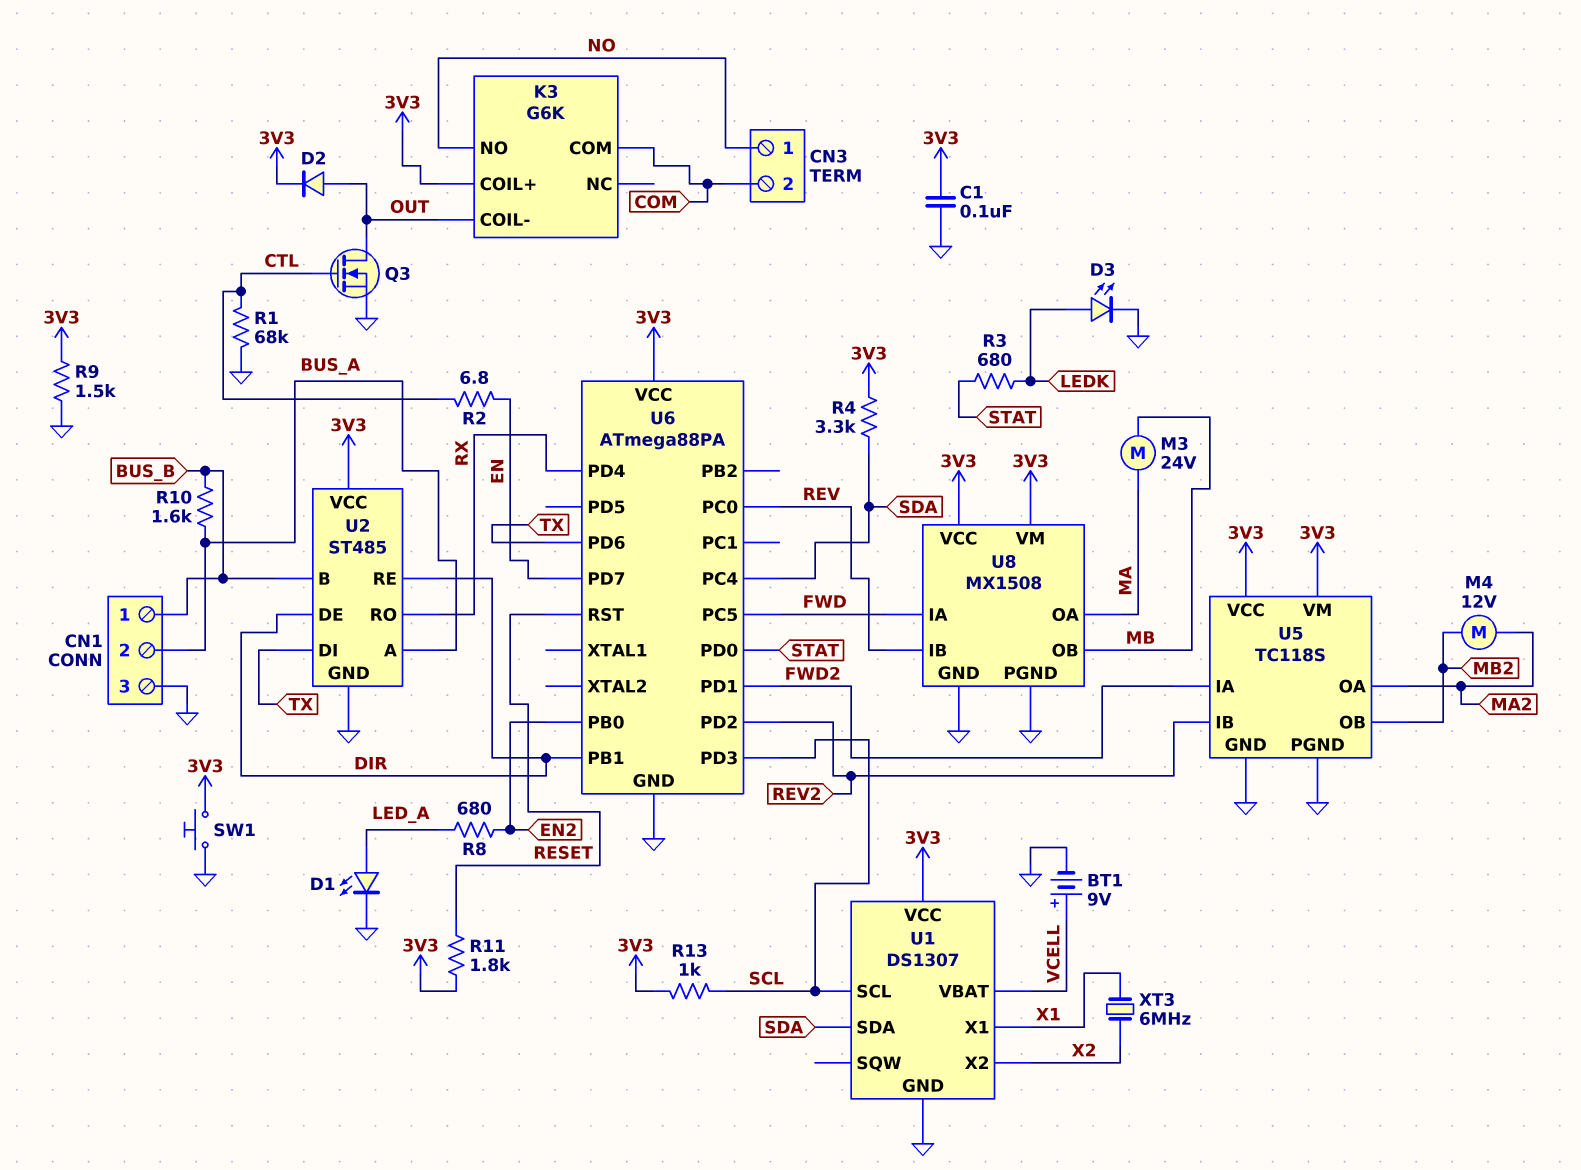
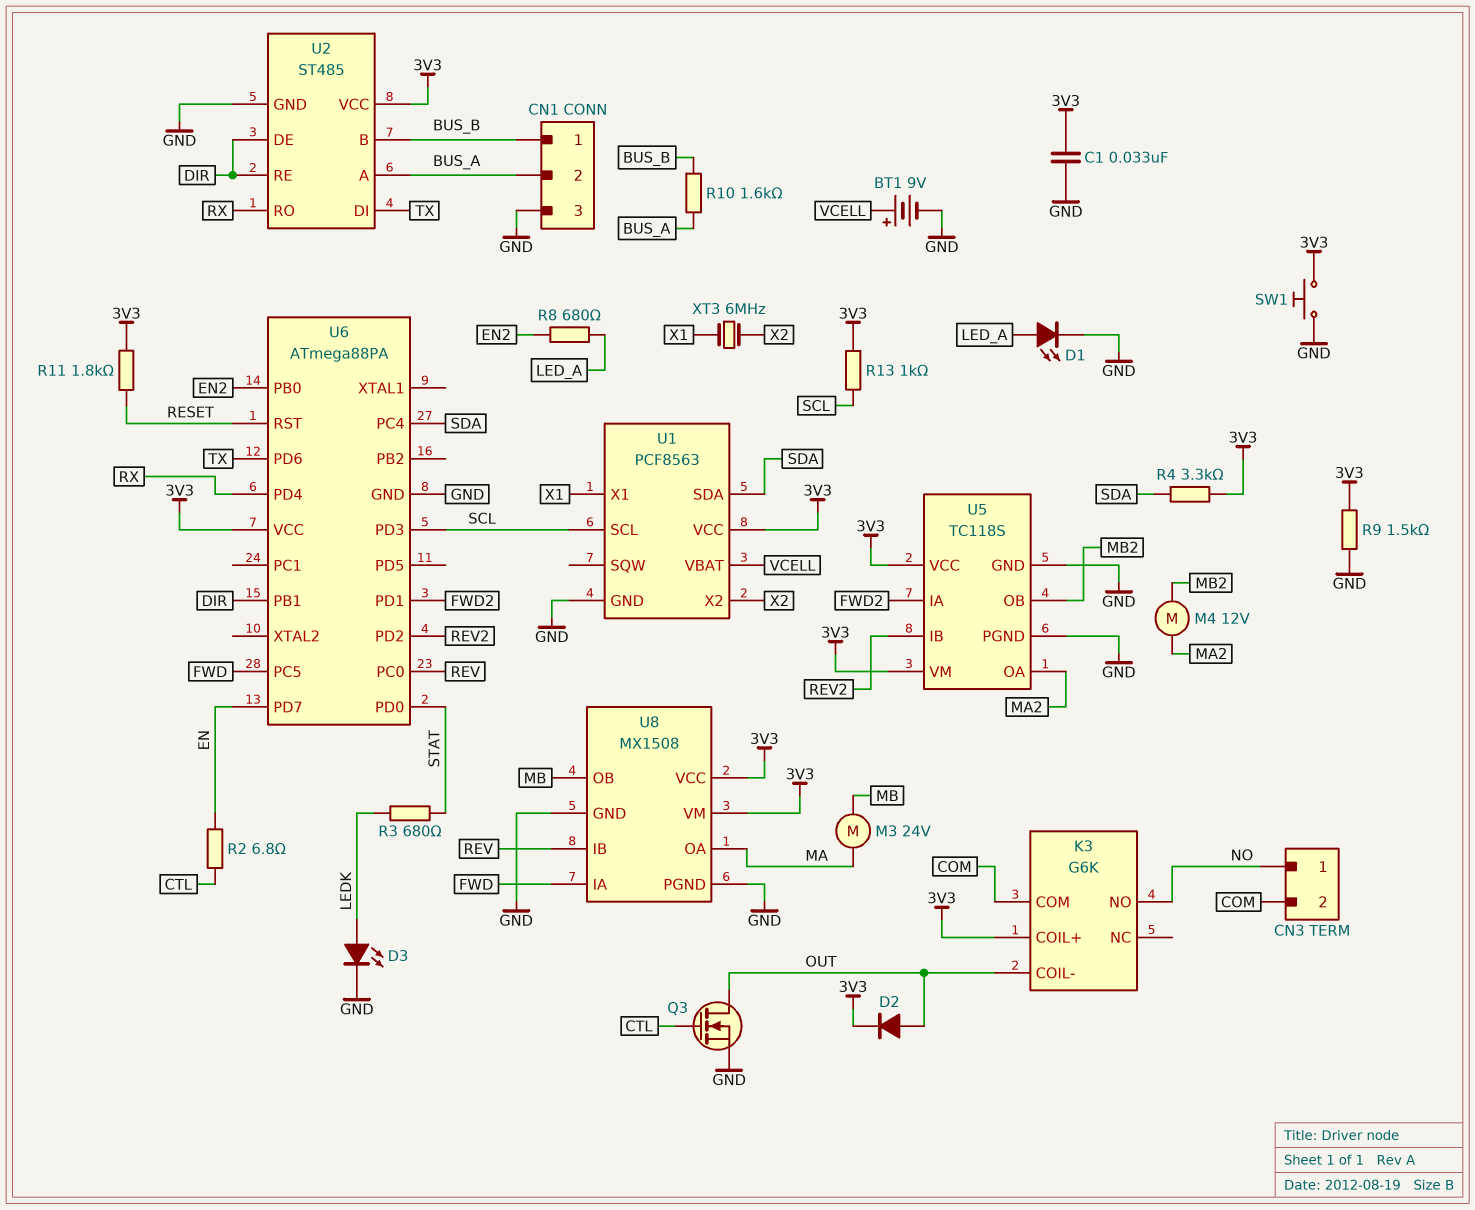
C1: 100nF (3V3, GND) -> 33nF (3V3, GND)
R1: 68k (CTL, GND) -> none
U1: DS1307 -> PCF8563

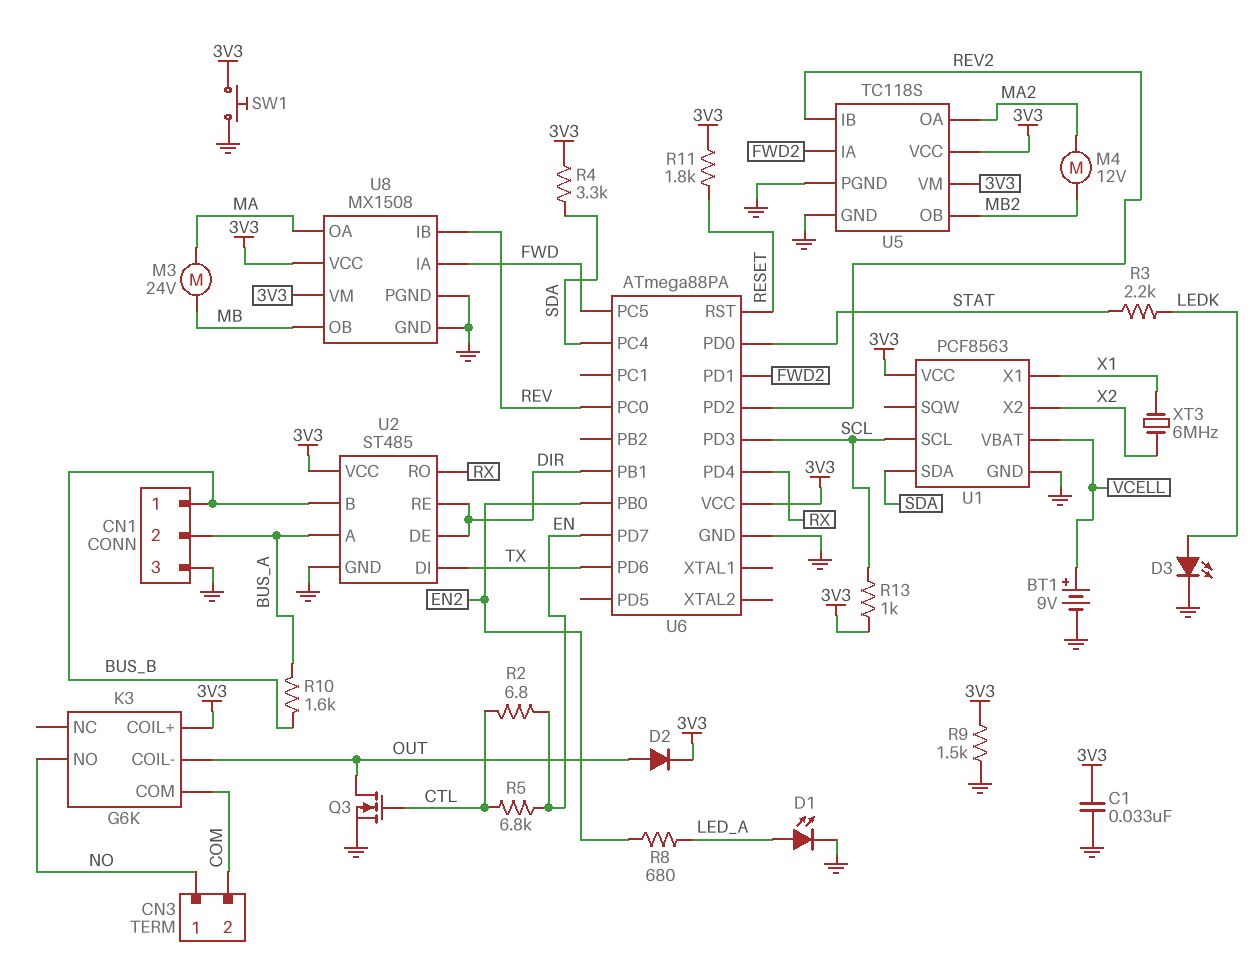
R3: 680 (LEDK, STAT) -> 2.2k (LEDK, STAT)
R5: none -> 6.8k (CTL, EN)

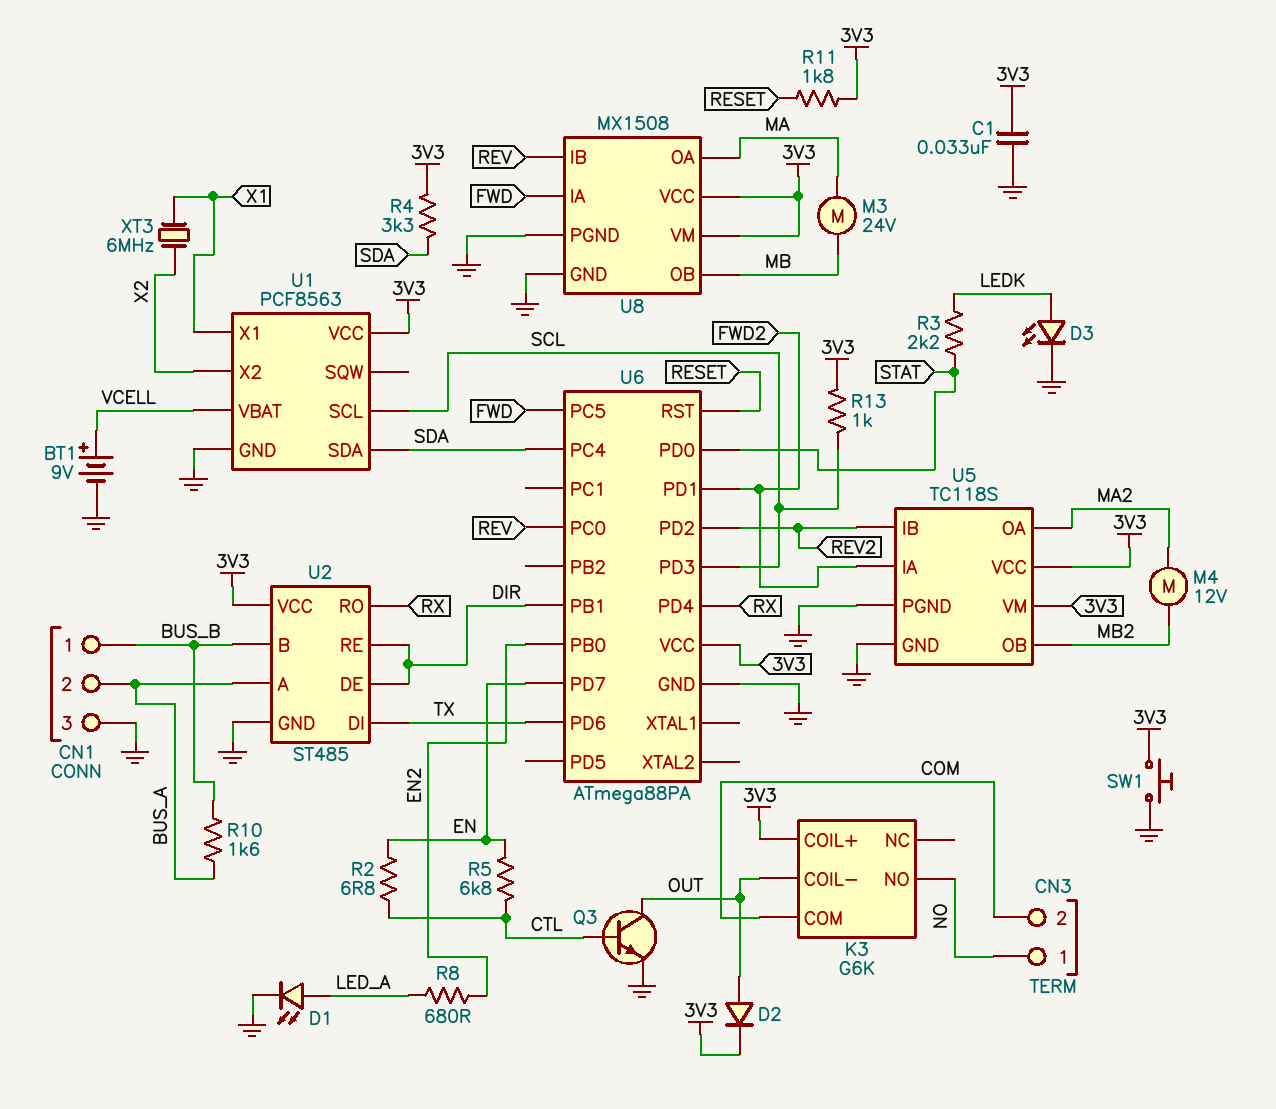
Q3: NMOS (G CTL, D OUT, S GND) -> NPN (B CTL, C OUT, E GND)
R9: 1.5k (3V3, GND) -> none

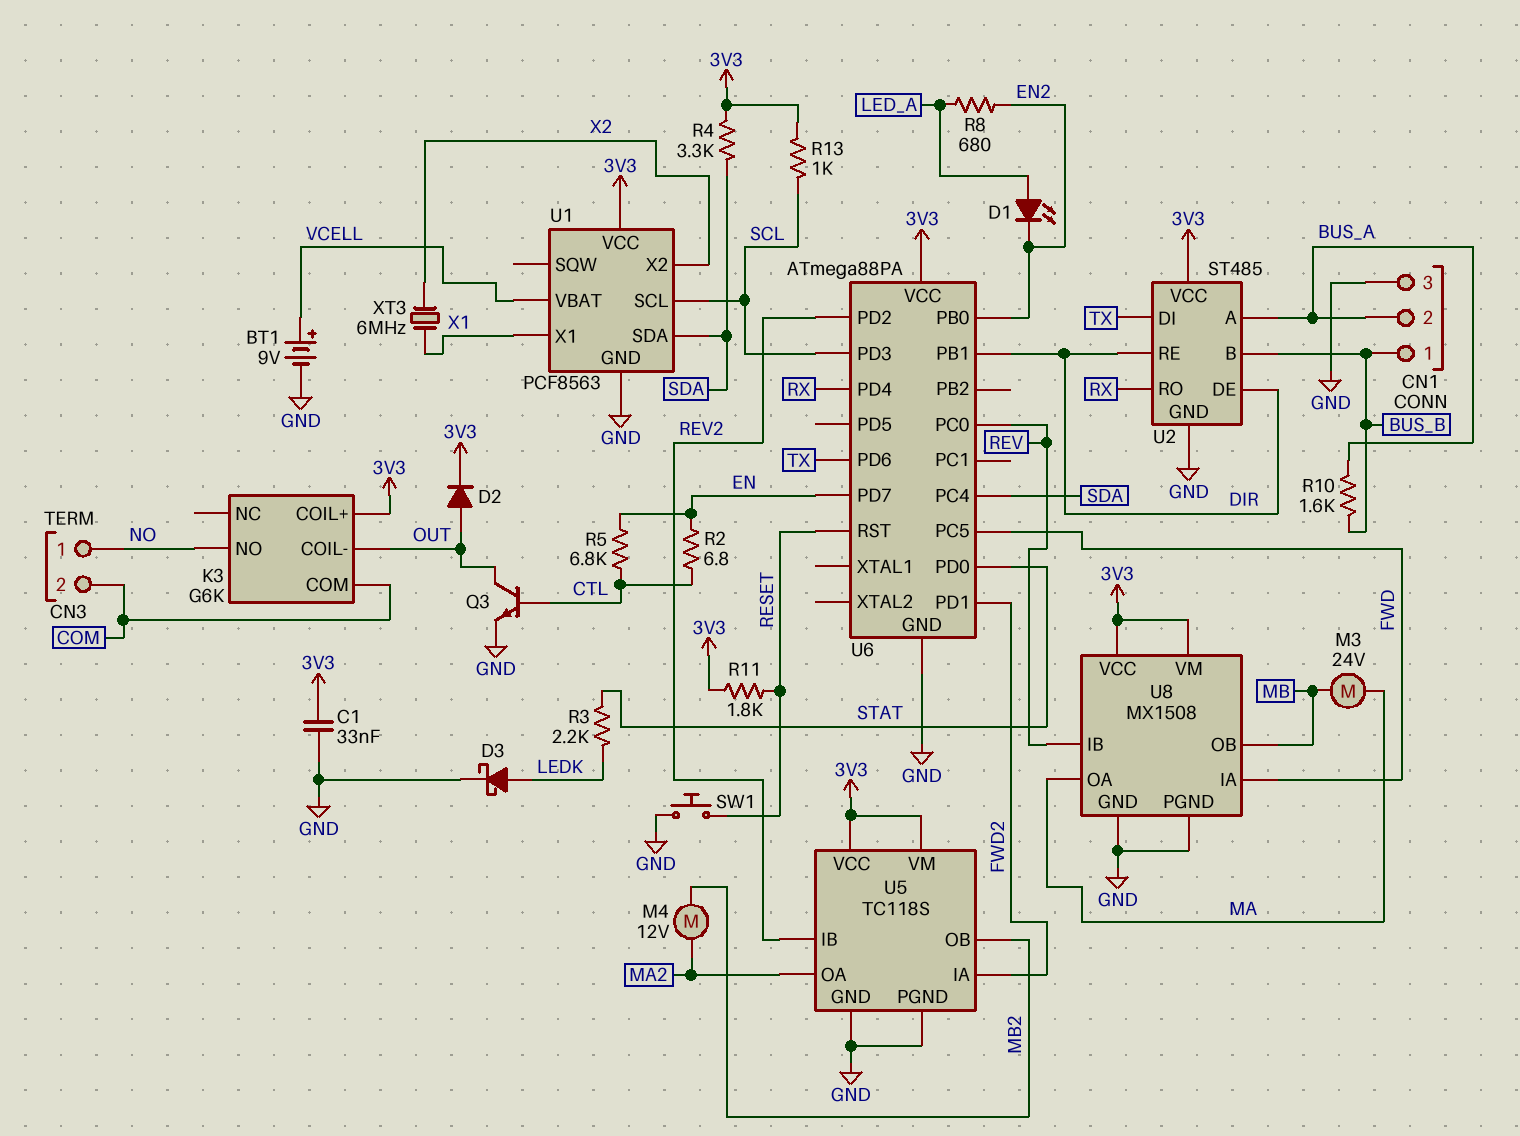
D1: LED (A LED_A, K GND) -> LED (A LED_A, K EN2)
D3: LED (A LEDK, K GND) -> schottky (A LEDK, K GND)
SW1: button (3V3, GND) -> button (GND, RESET)

